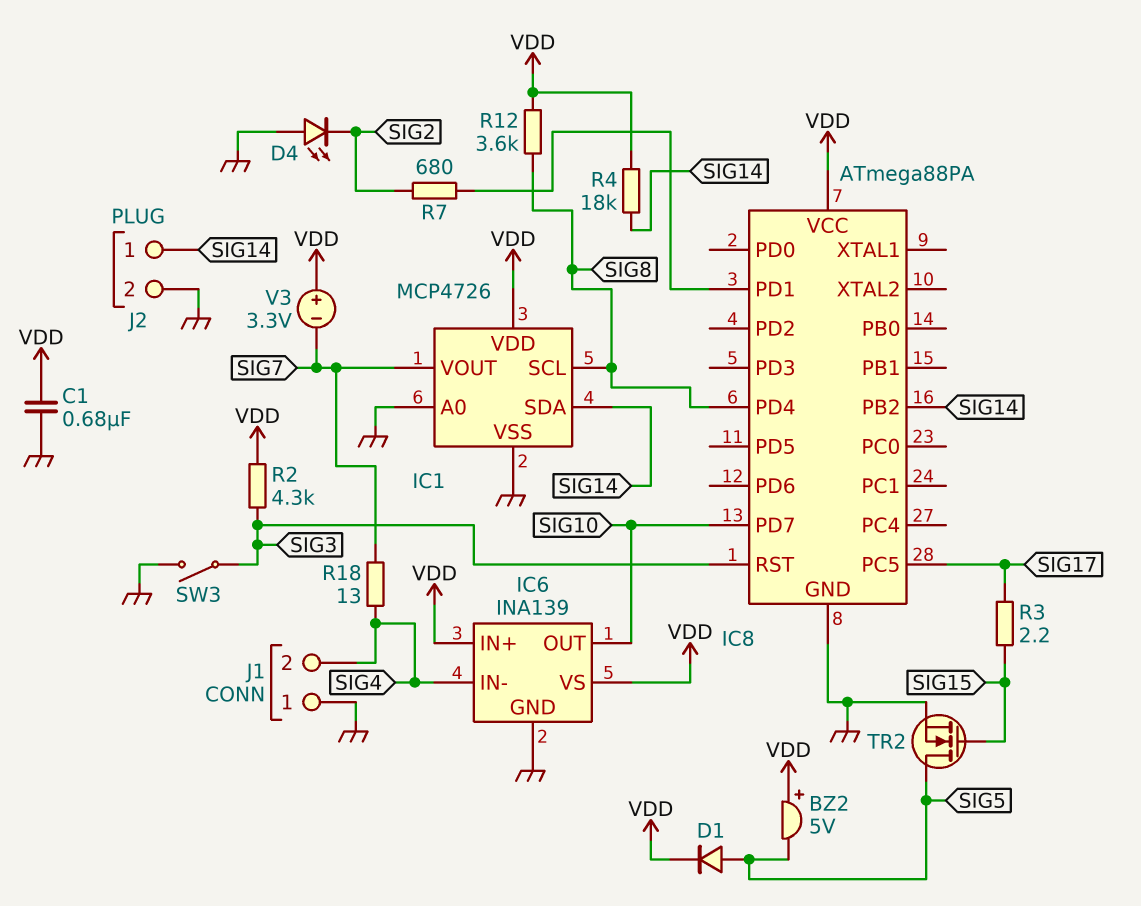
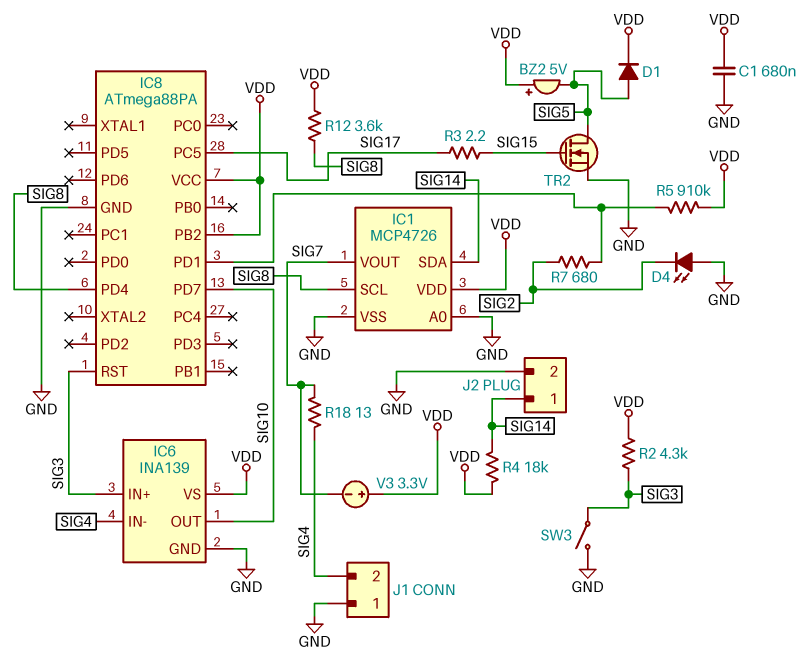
IC6 pin IN+: VDD -> SIG3
IC8 pin PB2: SIG14 -> VDD
R5: none -> 910k (IC8/PD1, VDD)

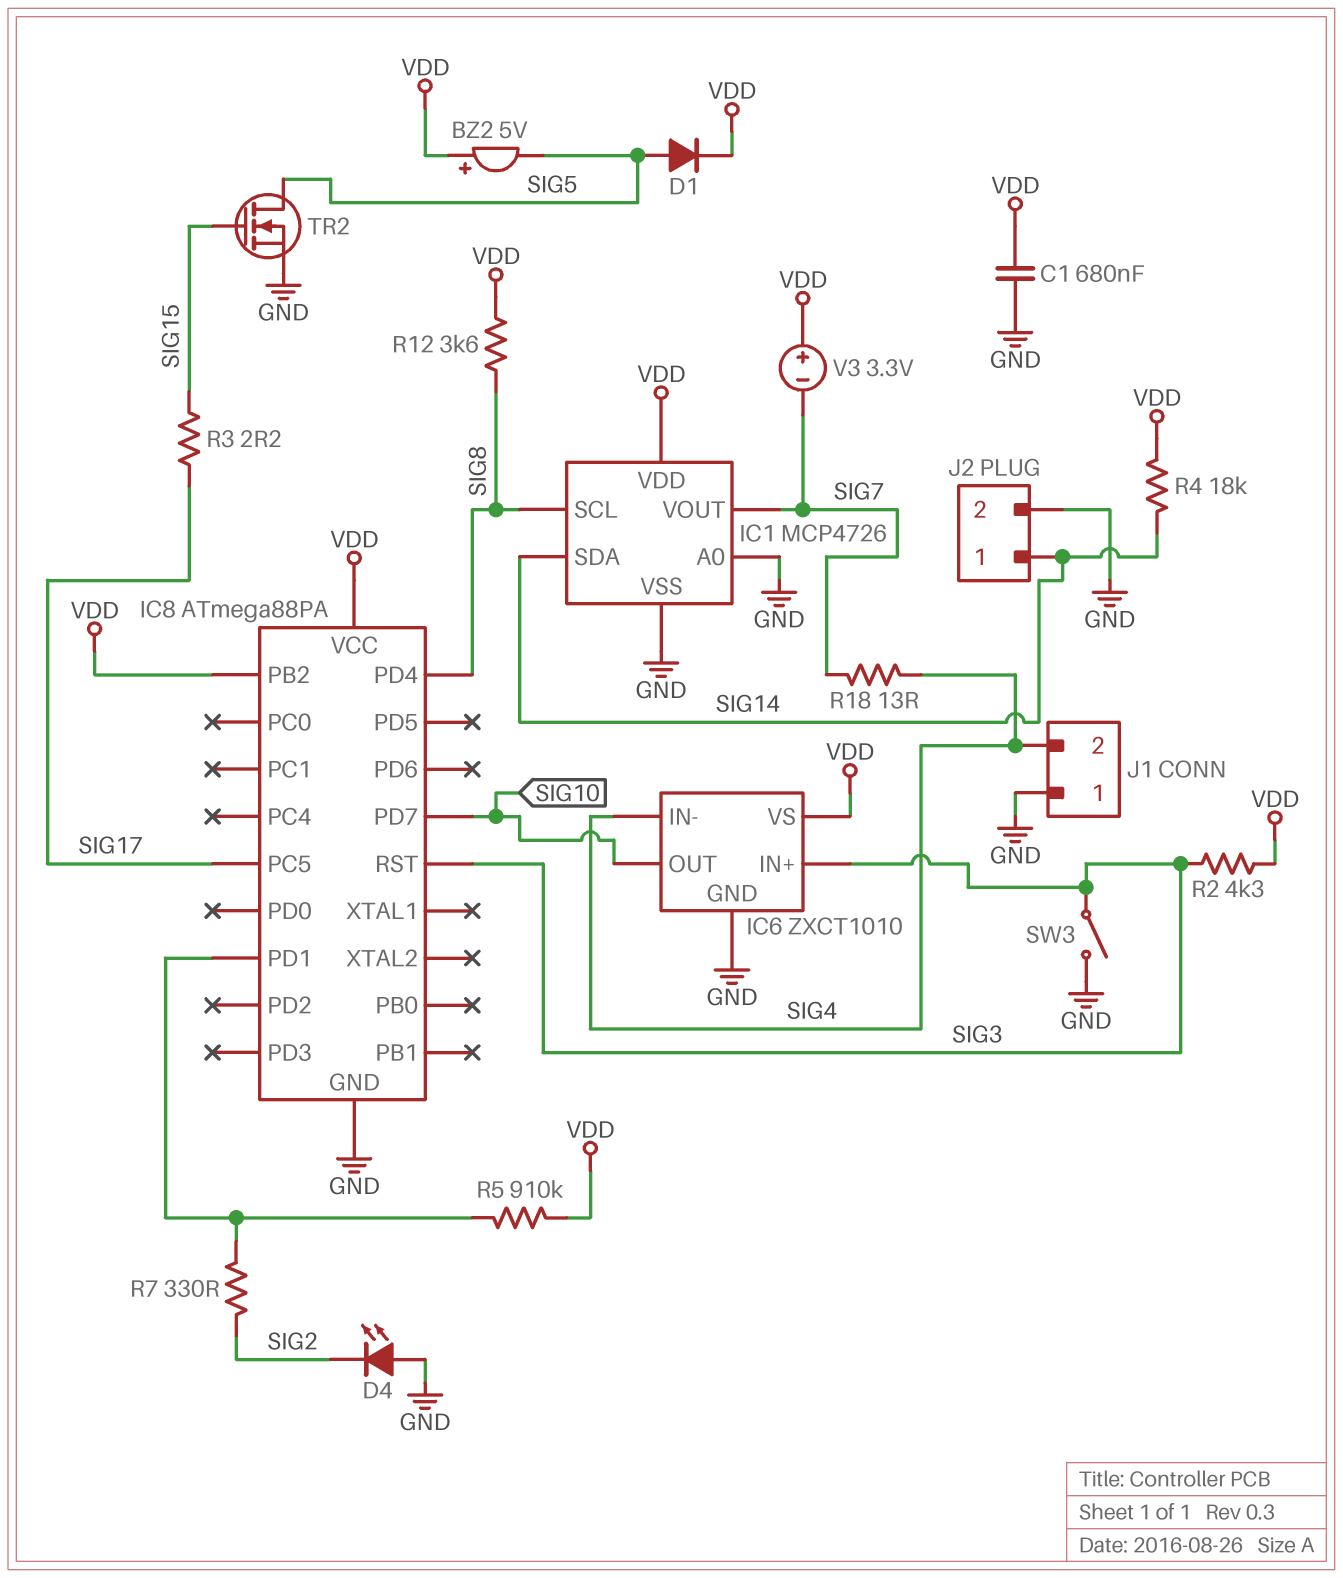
IC6: INA139 -> ZXCT1010
R7: 680 (IC8/PD1, SIG2) -> 330 (IC8/PD1, SIG2)

